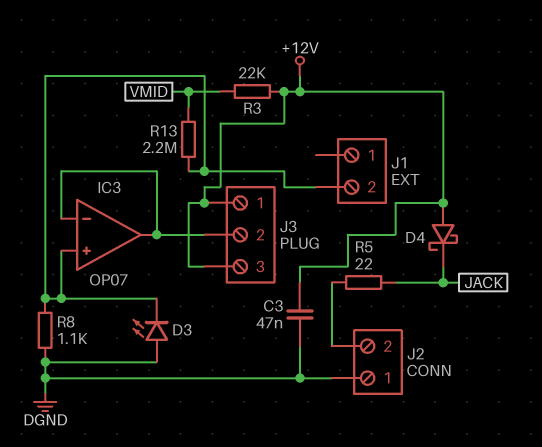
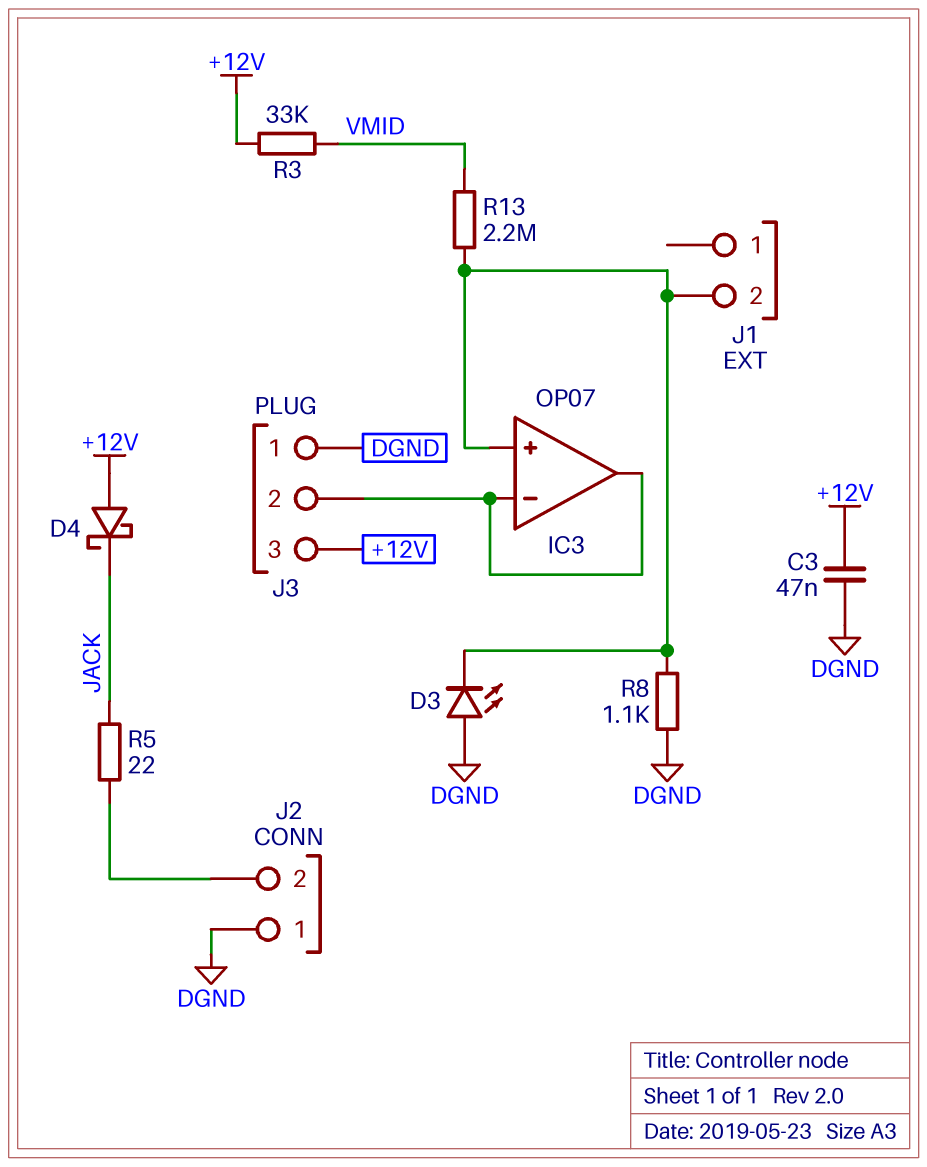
J3 pin 1: +12V -> DGND
R3: 22k (+12V, VMID) -> 33k (+12V, VMID)

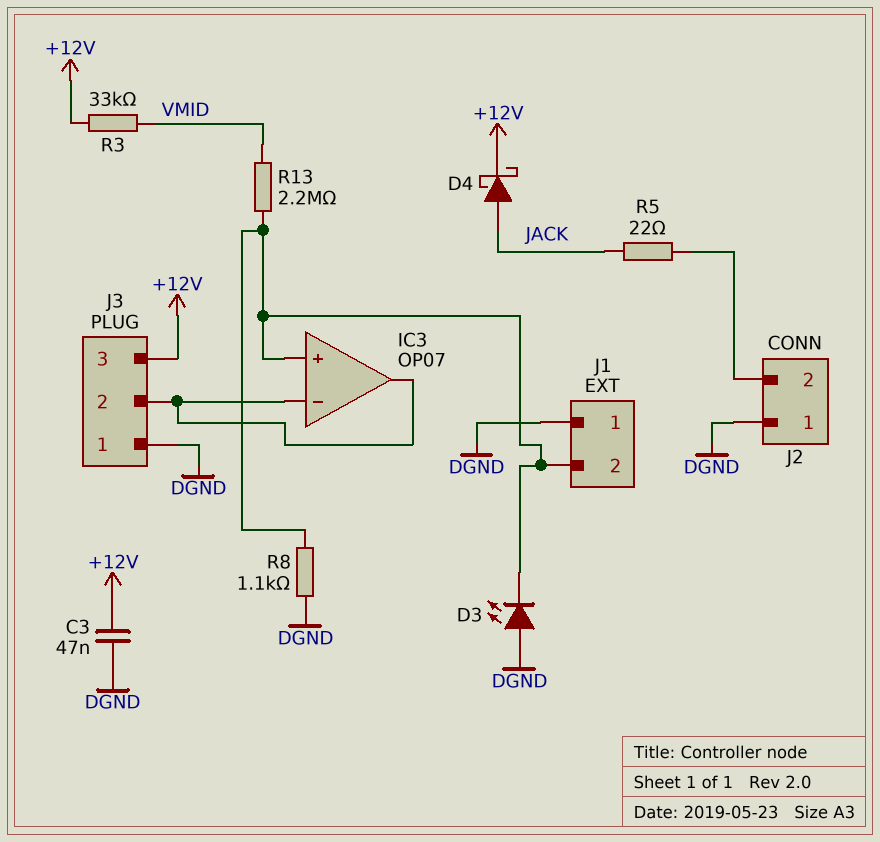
D4: schottky (A +12V, K JACK) -> schottky (A JACK, K +12V)
J1 pin 1: none -> DGND

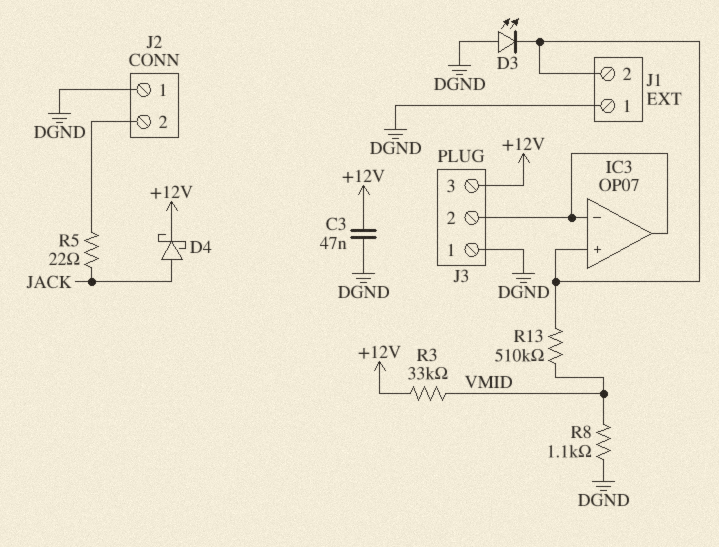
R8: 1.1k (DGND, IC3/in+) -> 1.1k (DGND, VMID)
R13: 2.2M (IC3/in+, VMID) -> 510k (IC3/in+, VMID)

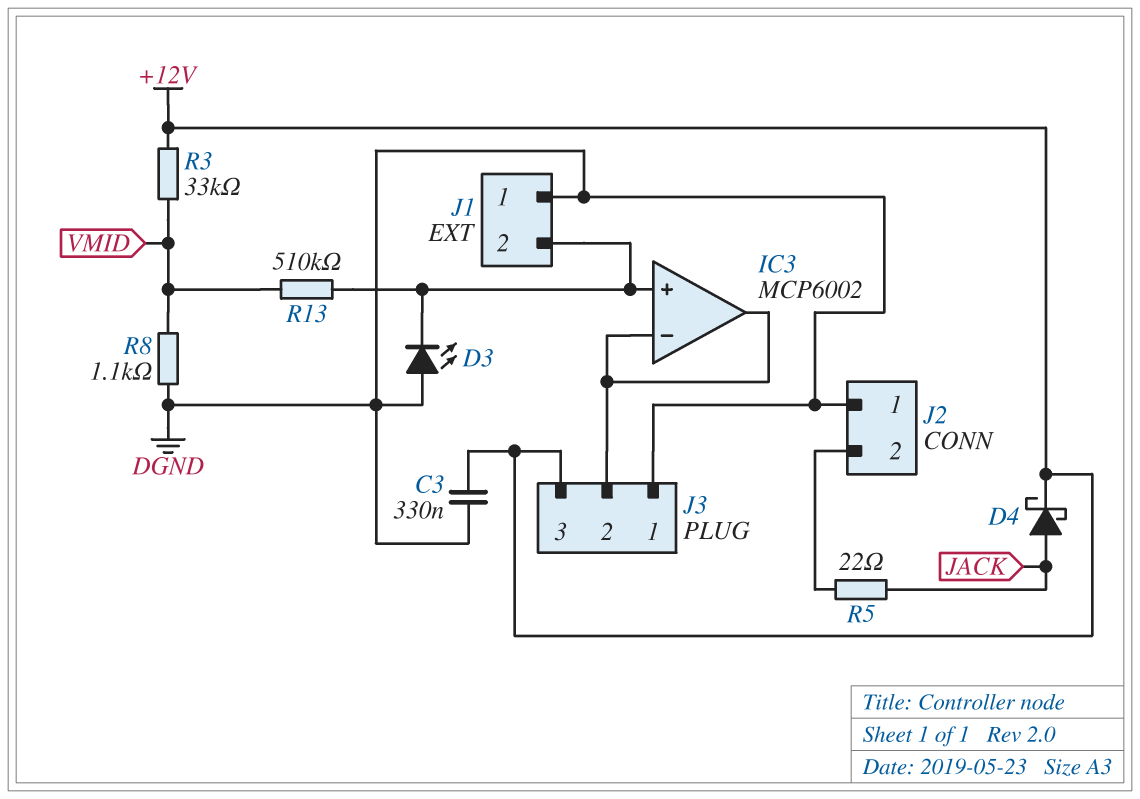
C3: 47nF (+12V, DGND) -> 330nF (+12V, DGND)
IC3: OP07 -> MCP6002

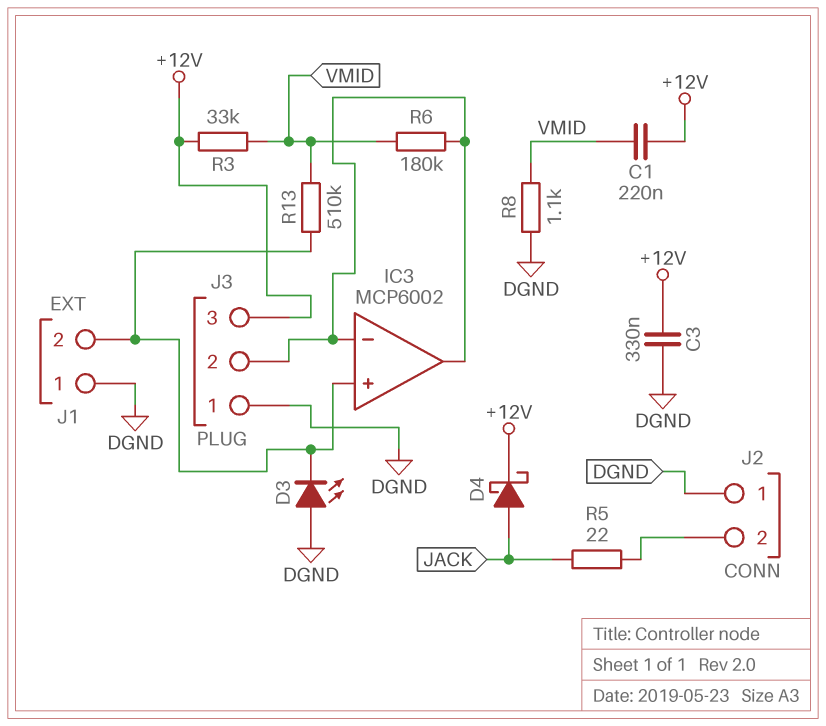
C1: none -> 220nF (+12V, VMID)
R6: none -> 180k (IC3/in-, VMID)

